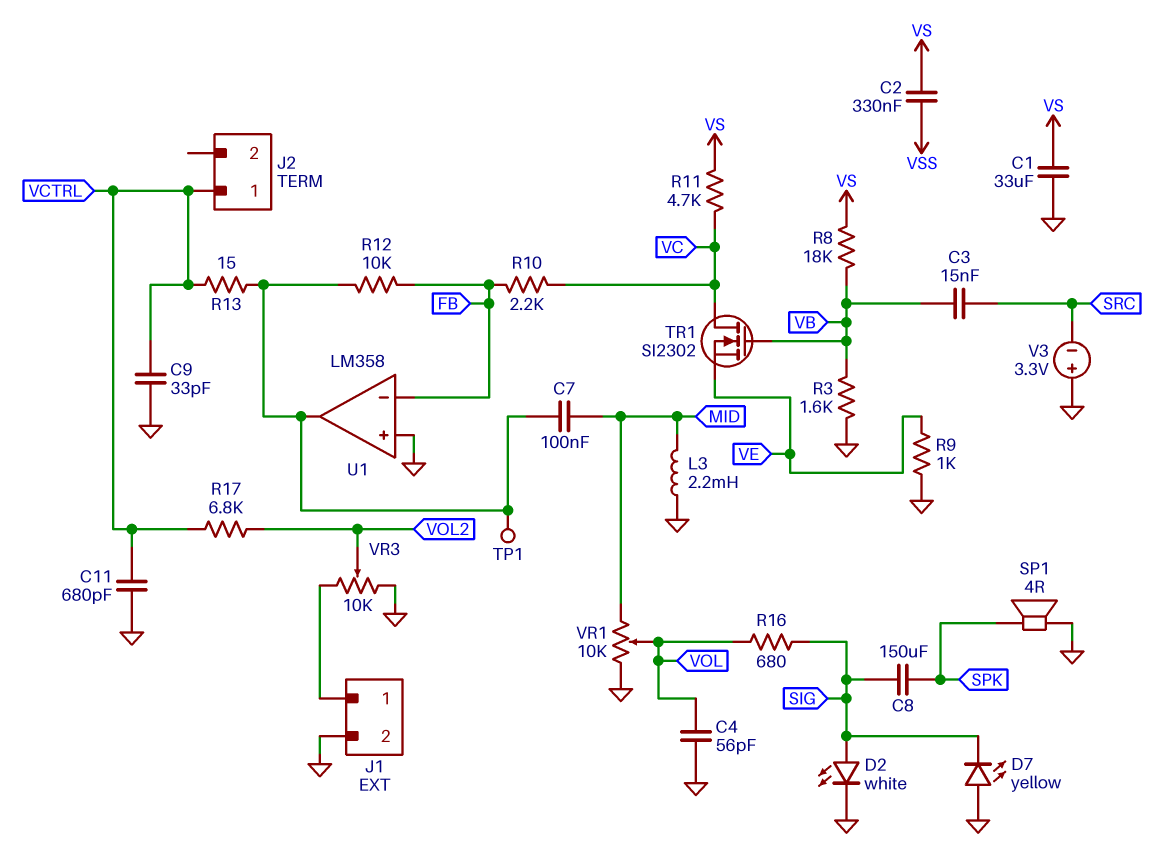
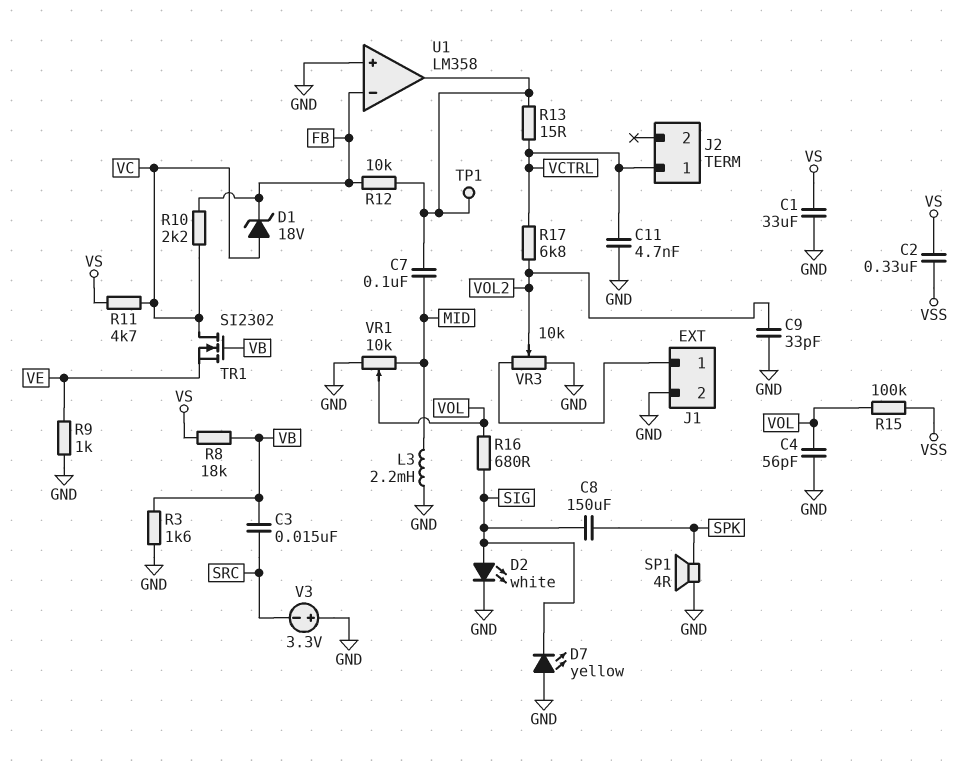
C9: 33pF (GND, VCTRL) -> 33pF (GND, VOL2)
C11: 680pF (GND, VCTRL) -> 4.7nF (GND, VCTRL)
D1: none -> zener 18V (A VC, K FB)
R15: none -> 100k (VOL, VSS)

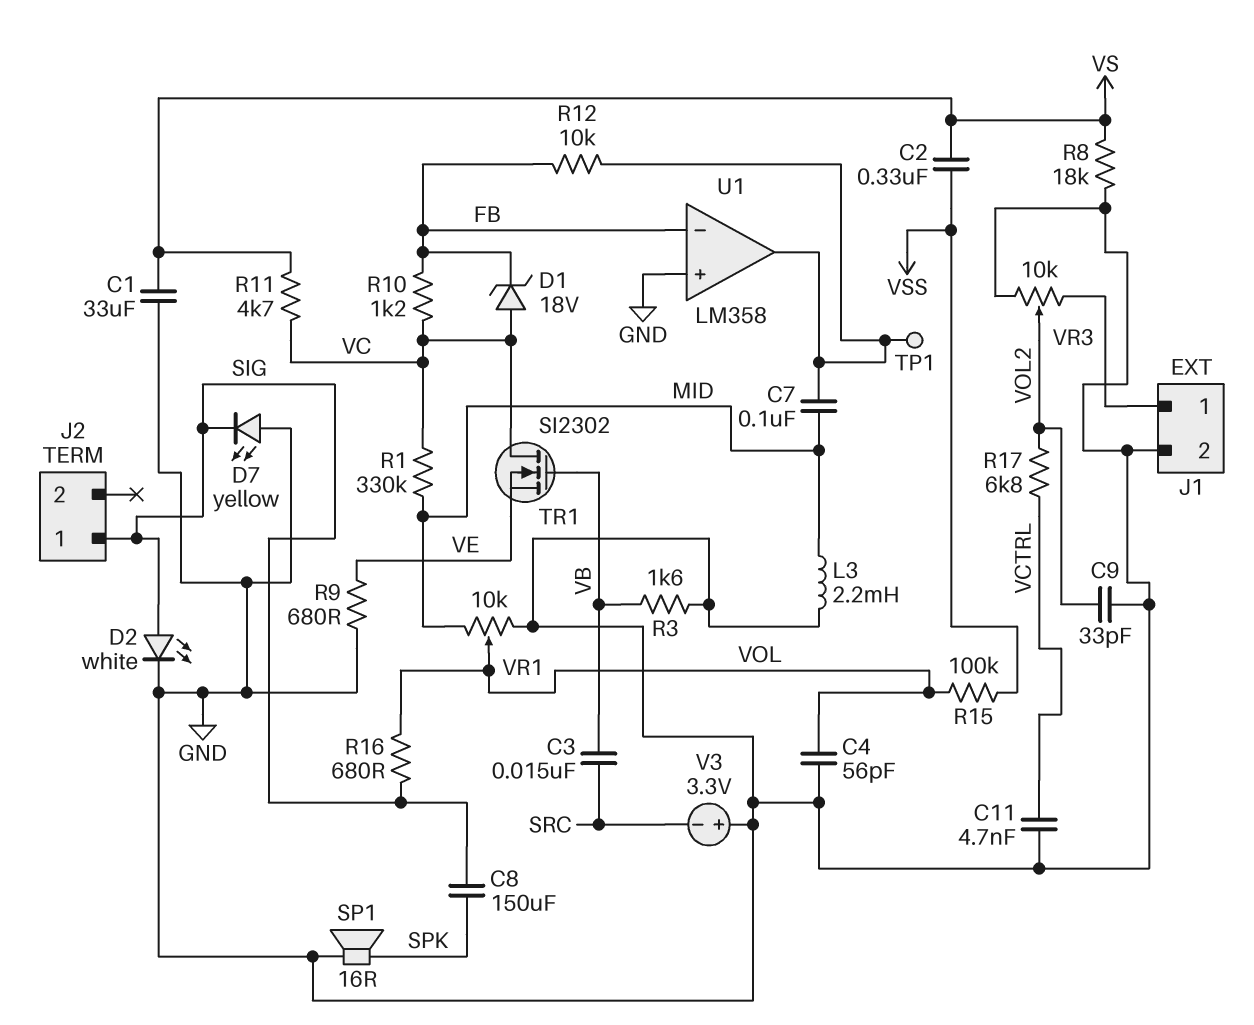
J2 pin 1: VCTRL -> SIG
R1: none -> 330k (MID, VC)
R8: 18k (VB, VS) -> 18k (GND, VS)
R9: 1k (GND, VE) -> 680 (GND, VE)
R10: 2.2k (FB, VC) -> 1.2k (FB, VC)
R13: 15 (U1/out, VCTRL) -> none
SP1: speaker 4R (GND, SPK) -> speaker 16R (GND, SPK)

